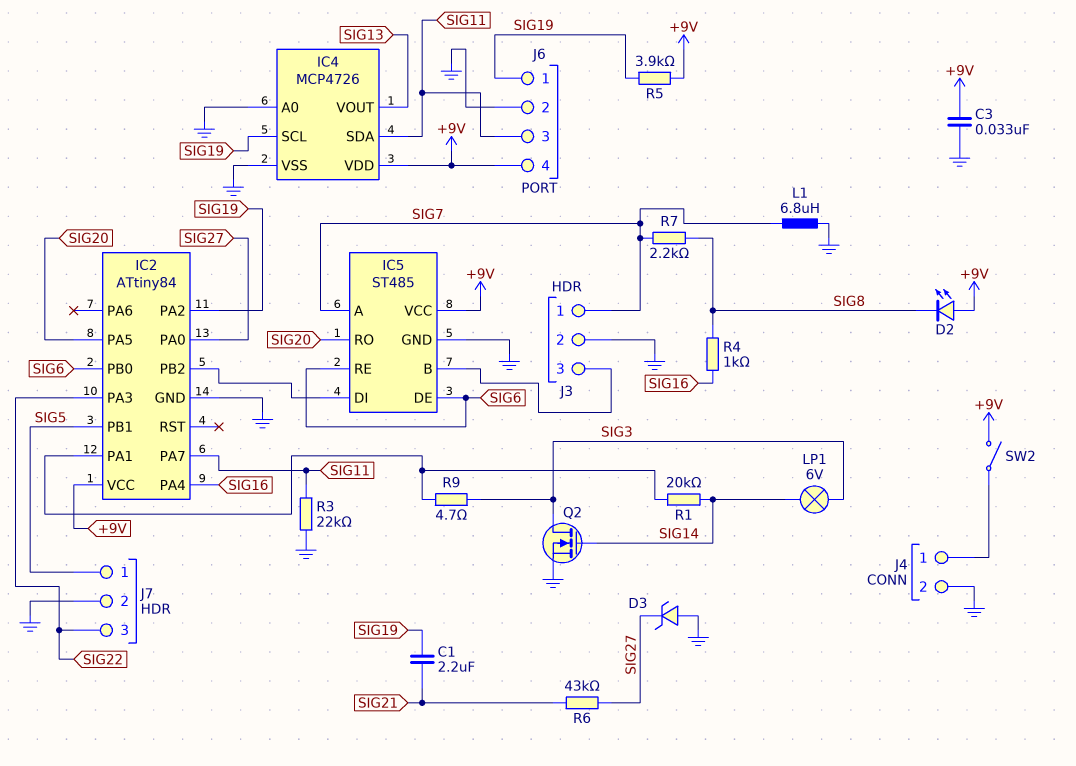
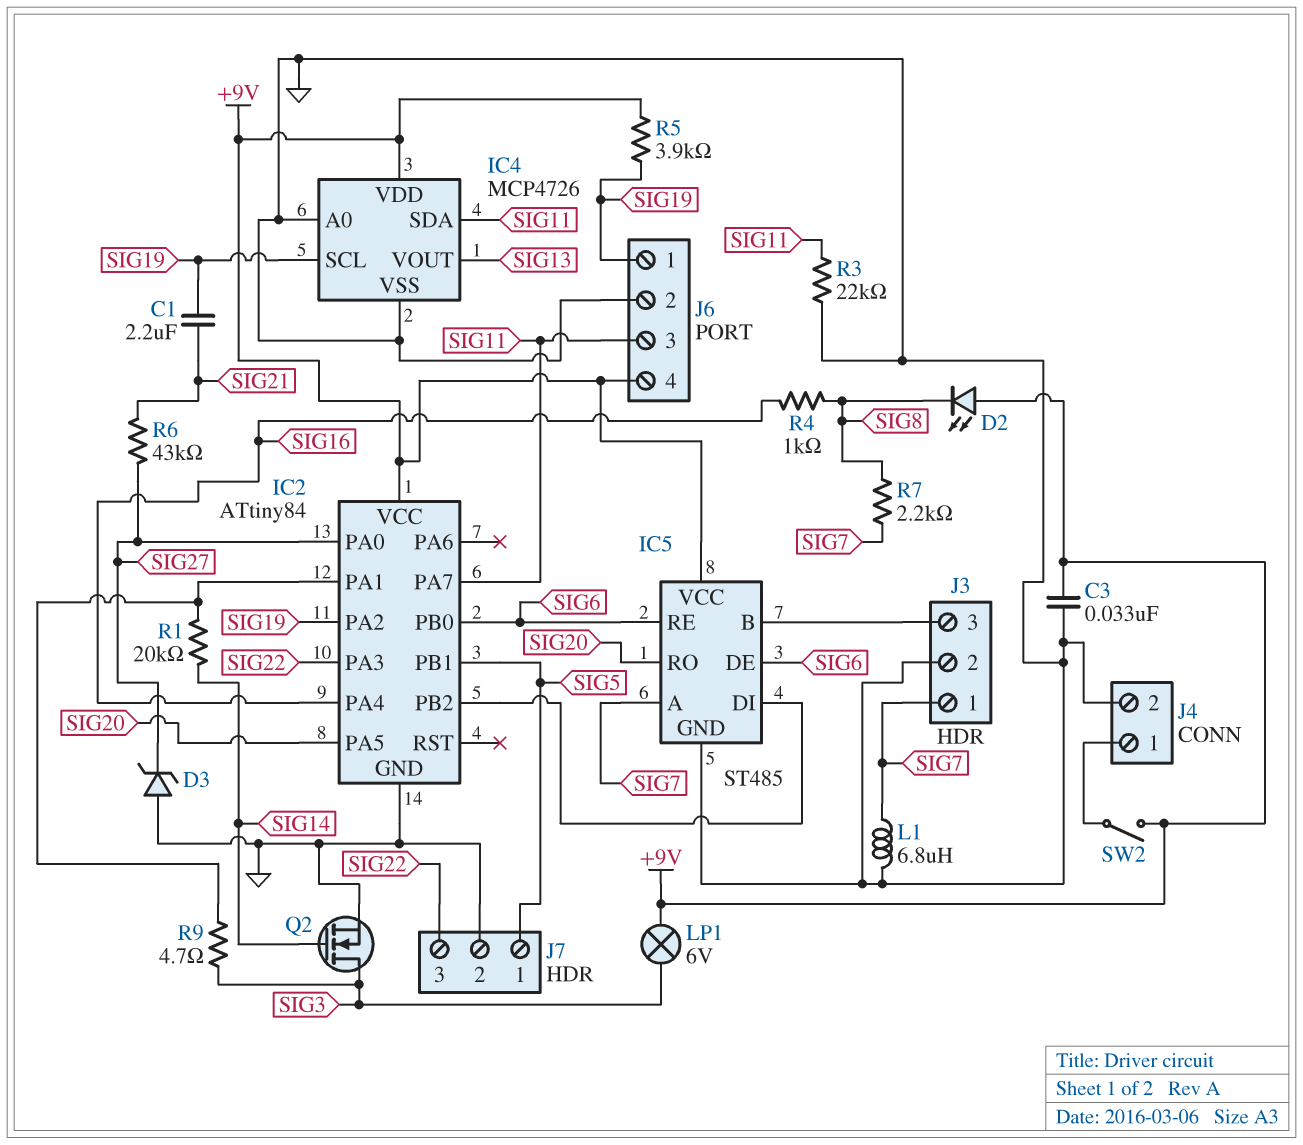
LP1: lamp 6V (SIG3, SIG14) -> lamp 6V (+9V, SIG3)

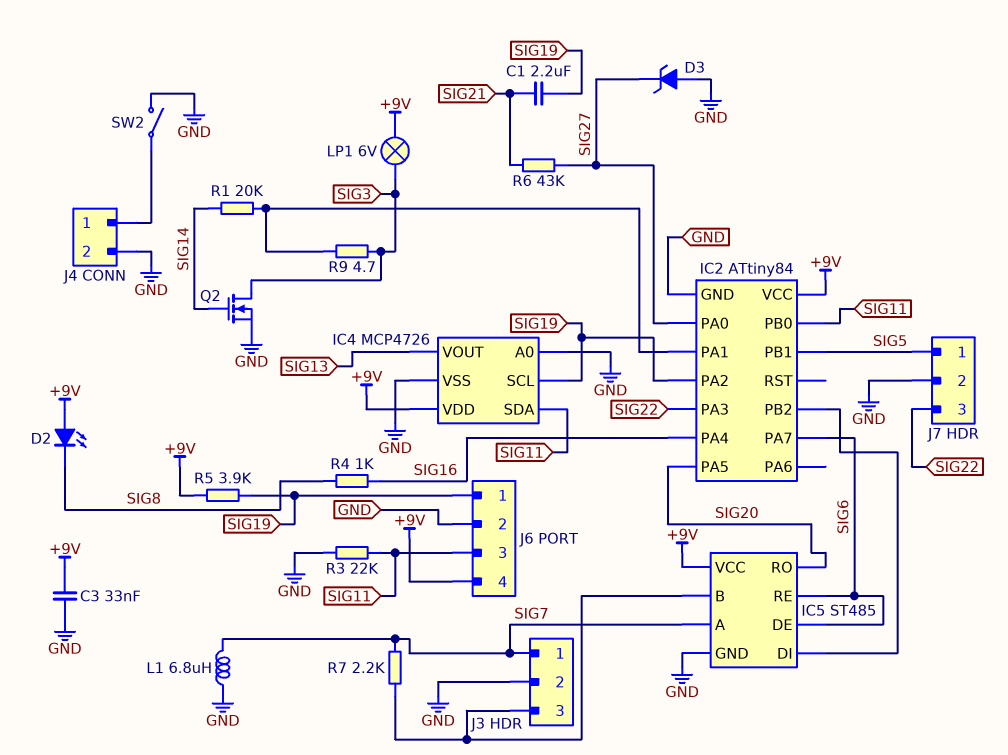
IC2 pin PA7: SIG11 -> SIG6
IC2 pin PB0: SIG6 -> SIG11
R7: 2.2k (SIG7, SIG8) -> 2.2k (IC5/B, SIG7)
SW2: switch (+9V, J4/1) -> switch (GND, J4/1)

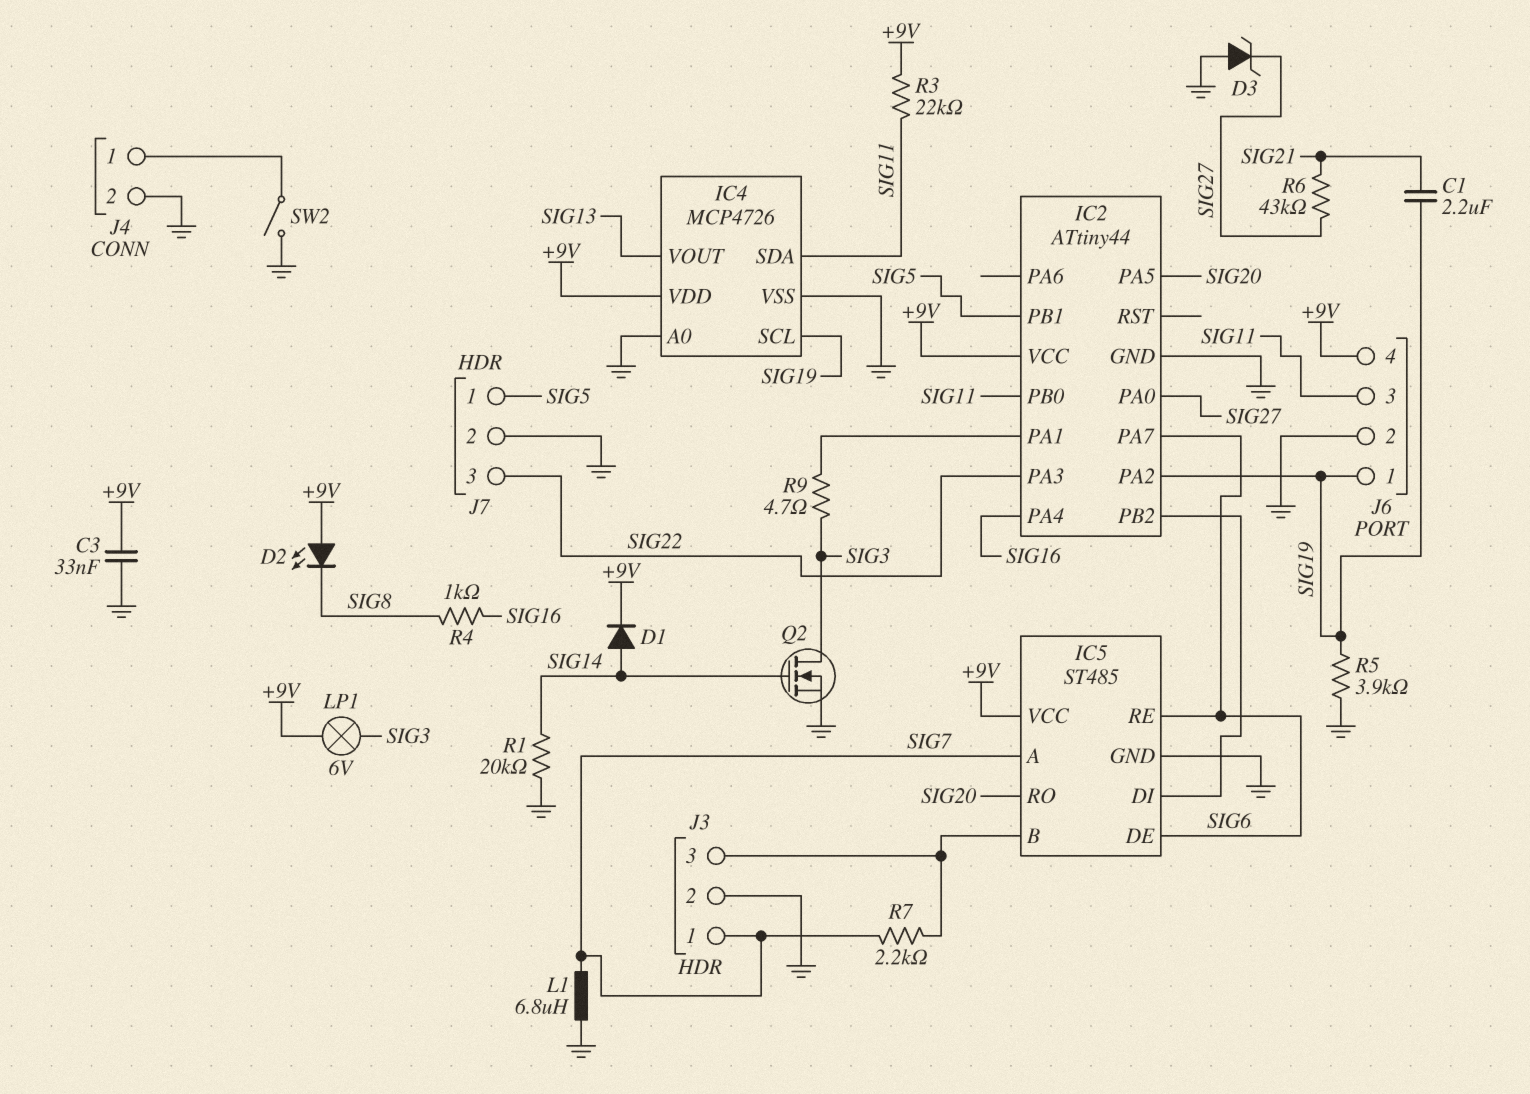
D1: none -> diode (A SIG14, K +9V)
IC2: ATtiny84 -> ATtiny44
R1: 20k (IC2/PA1, SIG14) -> 20k (GND, SIG14)
R3: 22k (GND, SIG11) -> 22k (+9V, SIG11)
R5: 3.9k (+9V, SIG19) -> 3.9k (GND, SIG19)

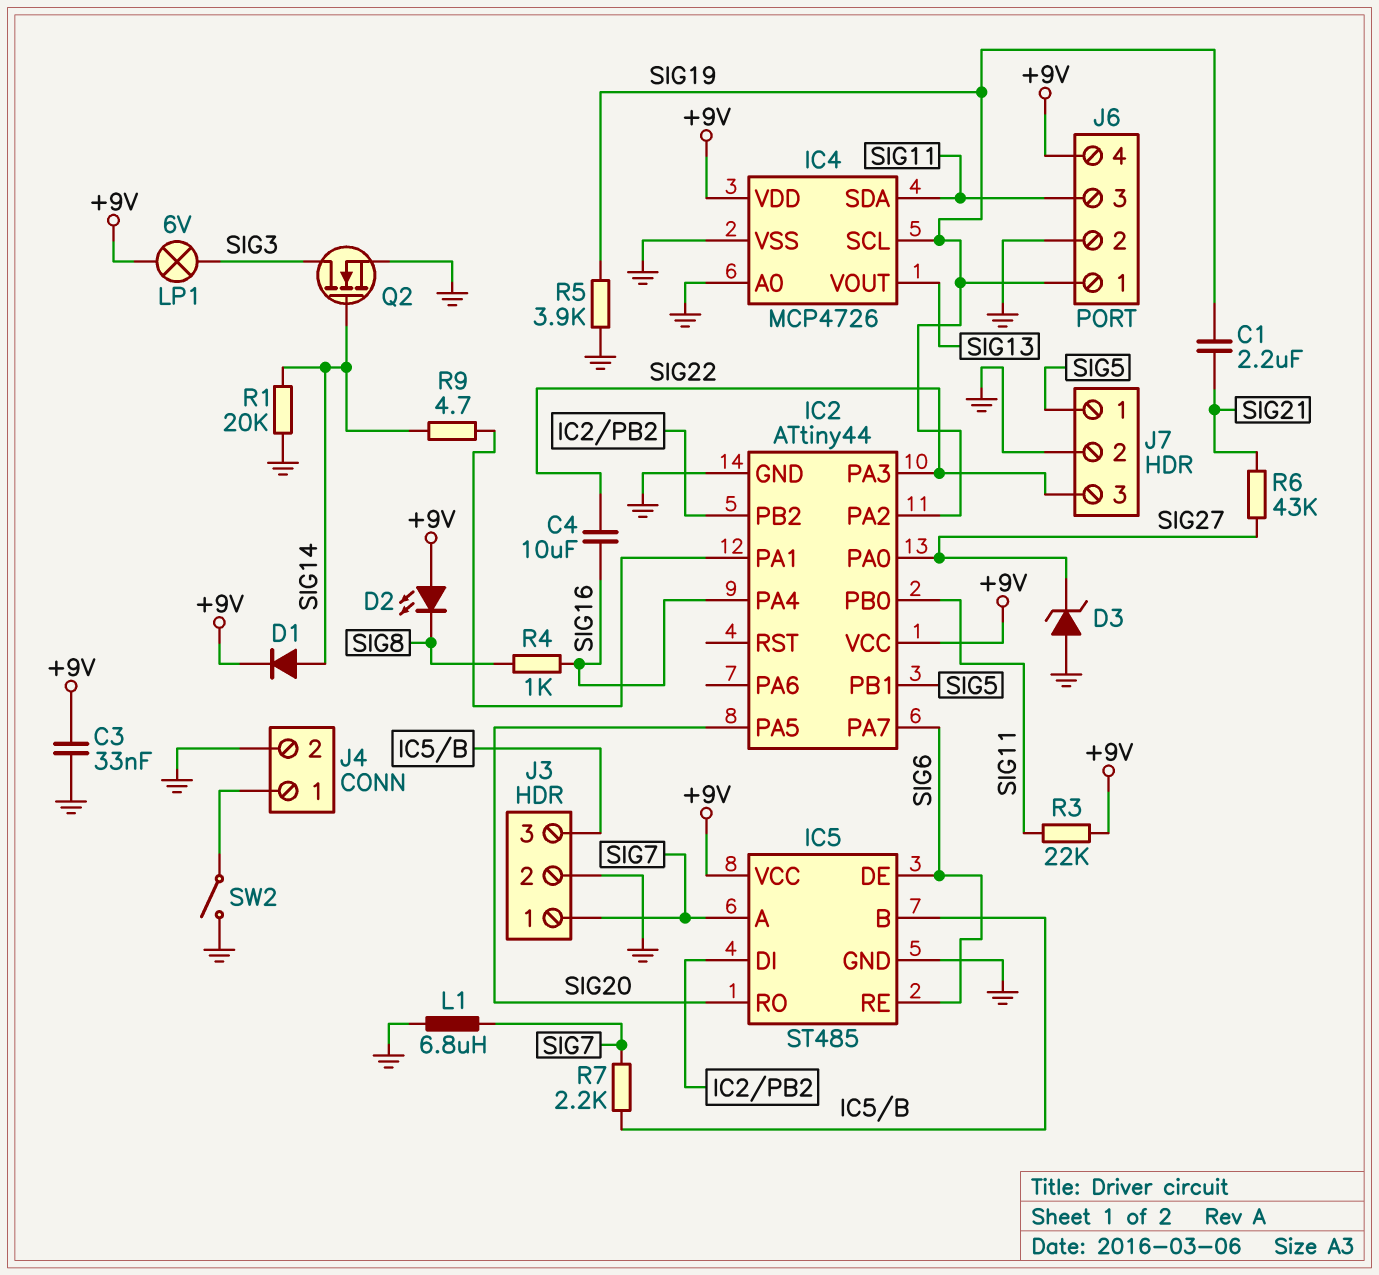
C4: none -> 10uF (SIG16, SIG22)
R9: 4.7 (IC2/PA1, SIG3) -> 4.7 (IC2/PA1, SIG14)

